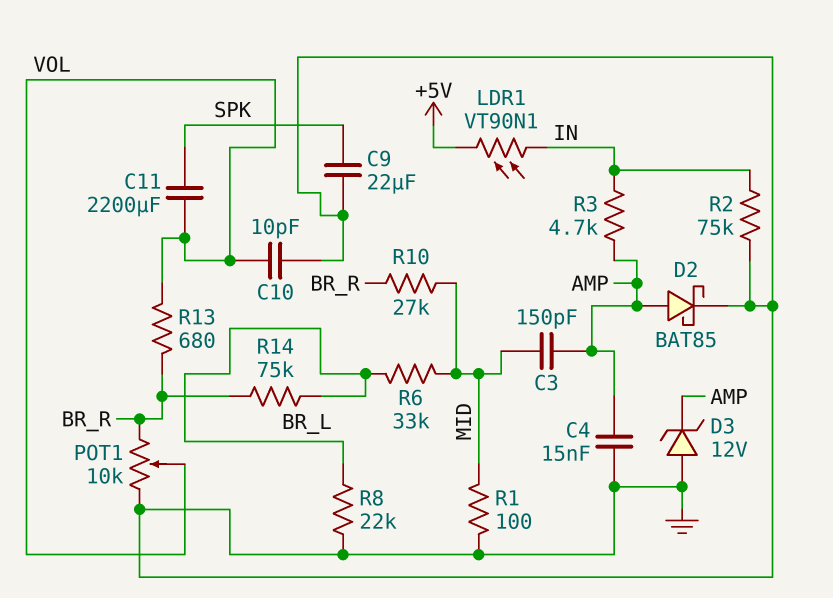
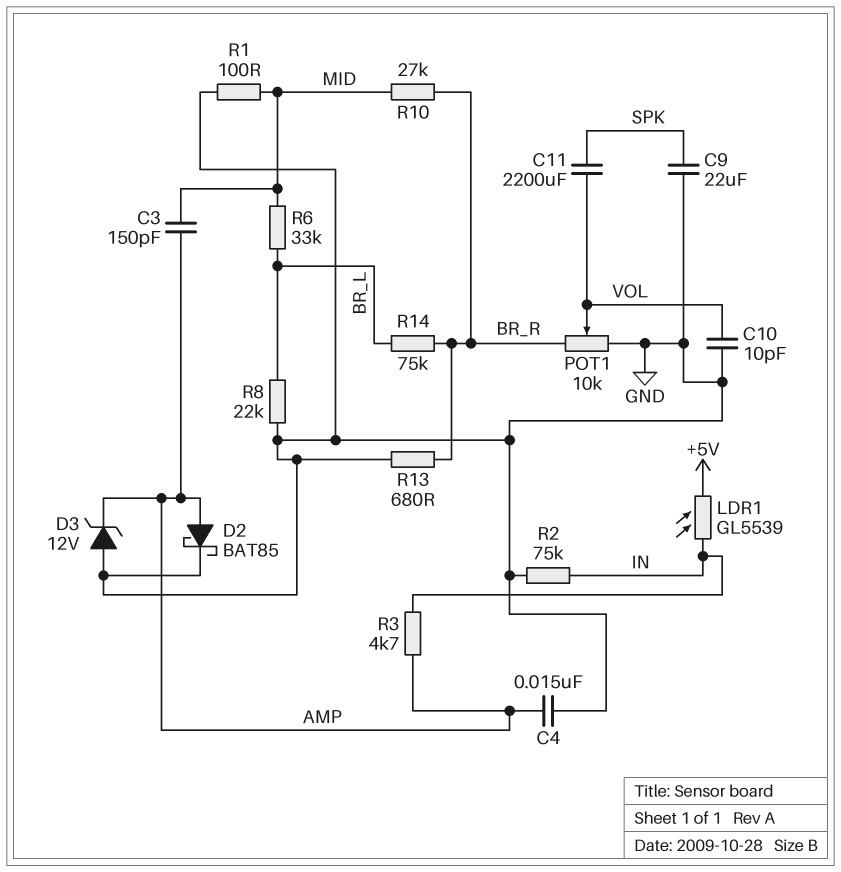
LDR1: VT90N1 (+5V, IN) -> GL5539 (+5V, IN)
R13: 680 (BR_R, VOL) -> 680 (BR_R, GND)

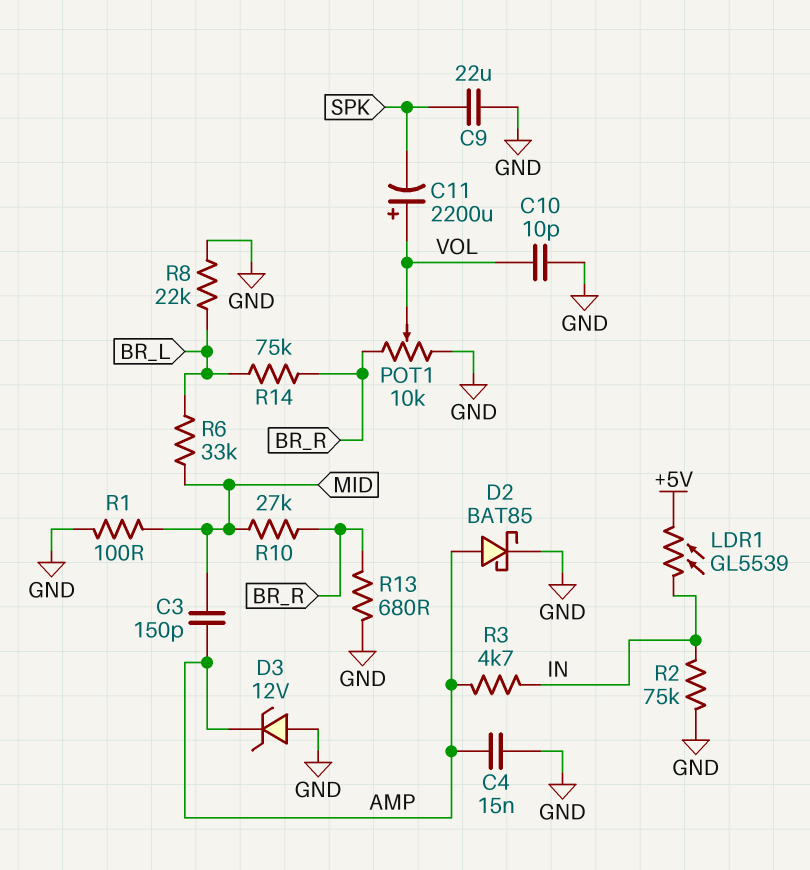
C11: 2200uF (SPK, VOL) -> 2200uF (plus VOL, minus SPK)

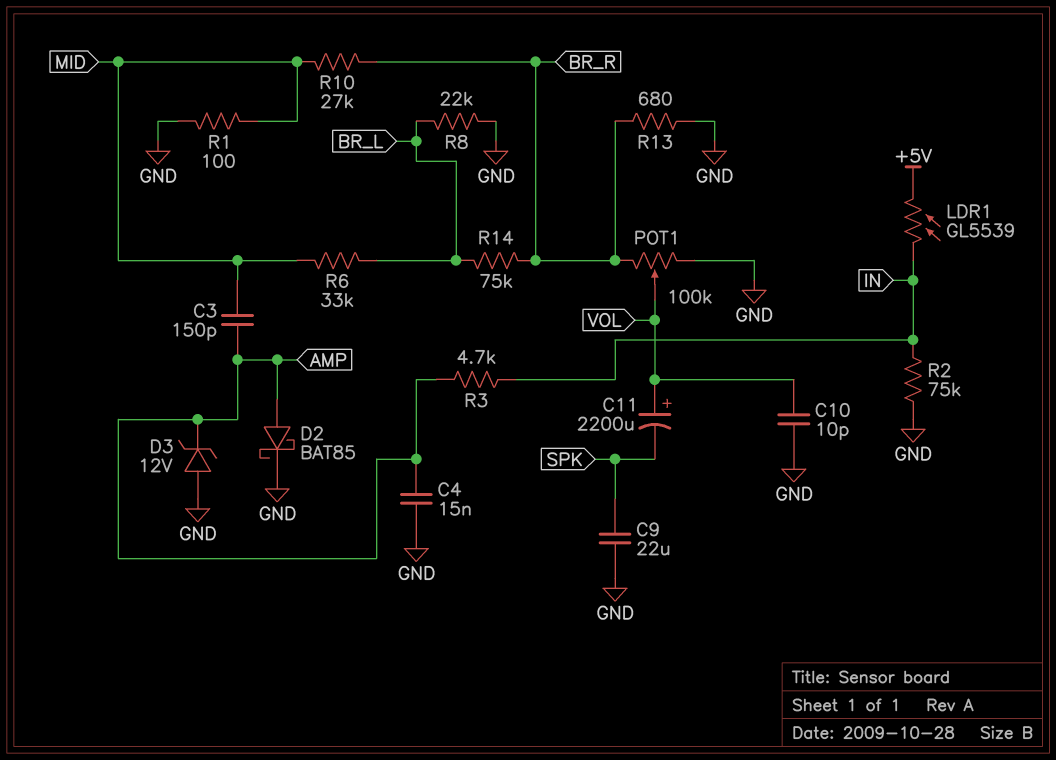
POT1: 10k (BR_R, GND, wiper VOL) -> 100k (BR_R, GND, wiper VOL)

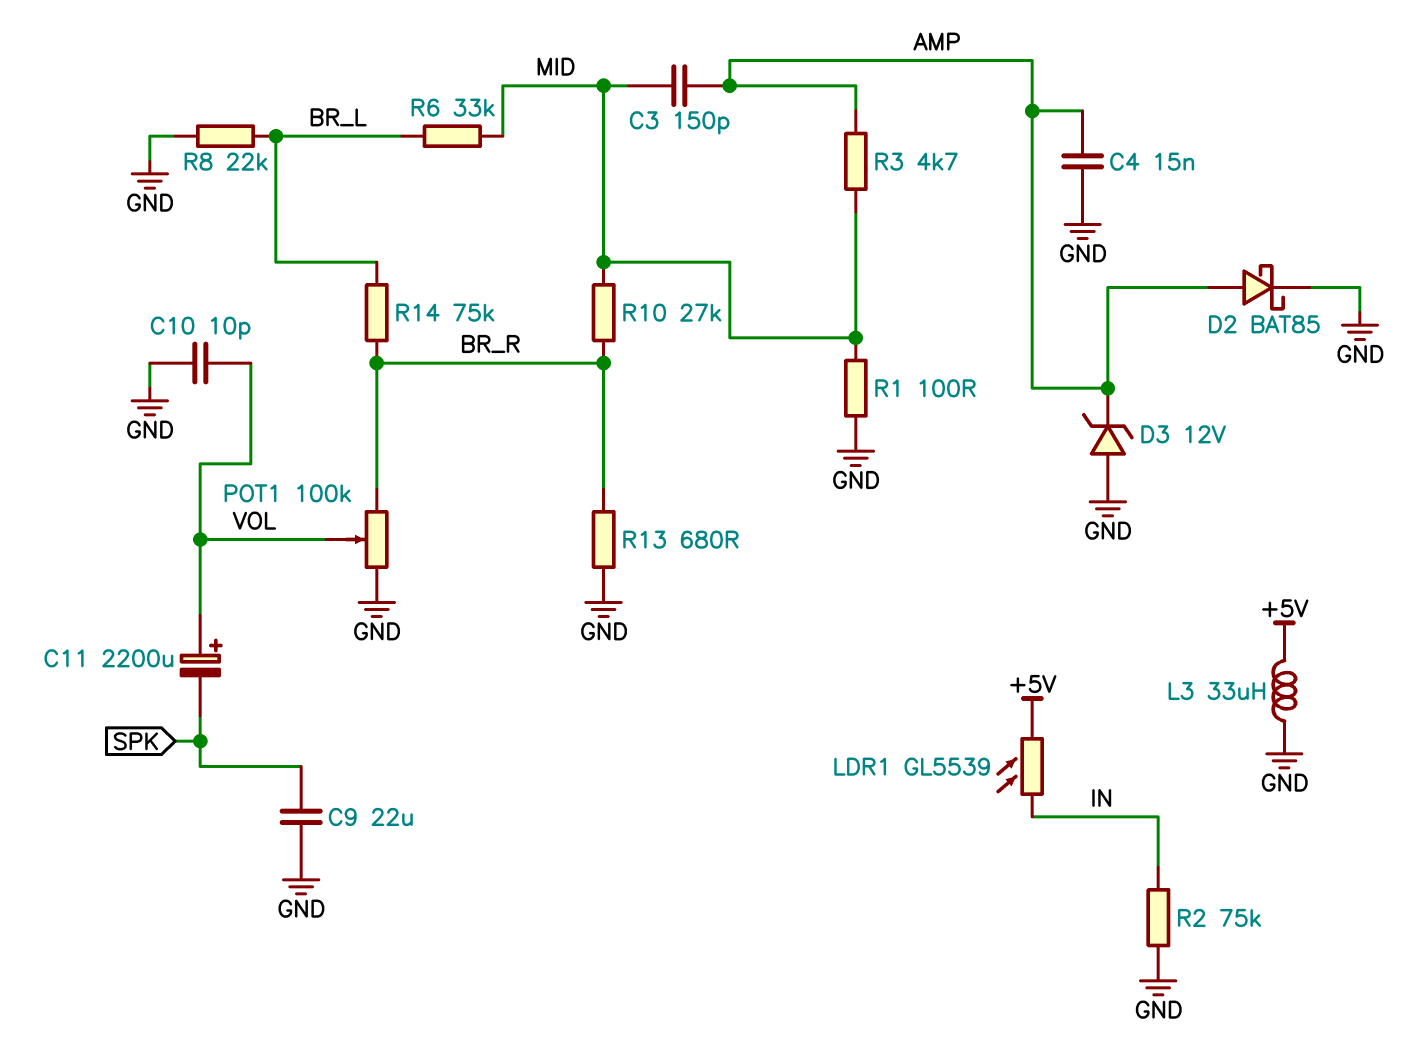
L3: none -> 33uH (+5V, GND)
R3: 4.7k (AMP, IN) -> 4.7k (AMP, MID)

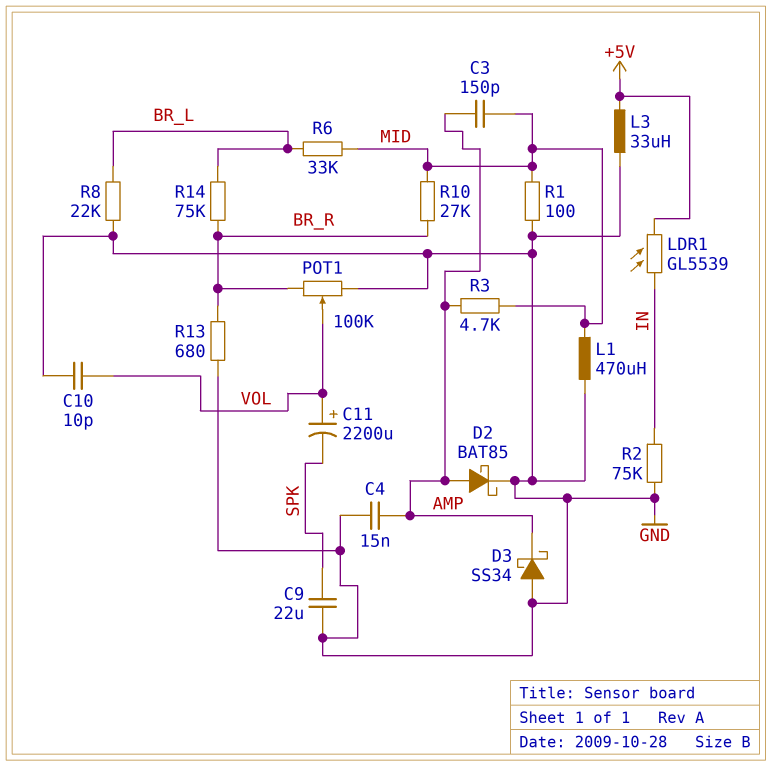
D3: zener 12V (A GND, K AMP) -> schottky SS34 (A GND, K AMP)
L1: none -> 470uH (GND, MID)

